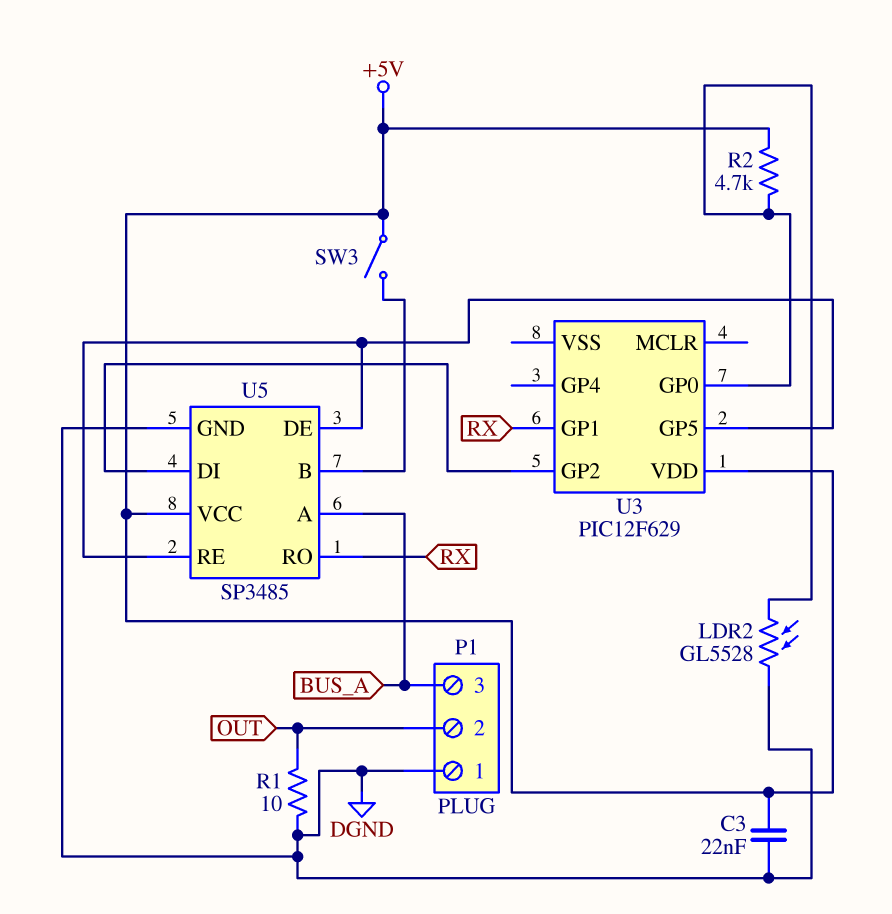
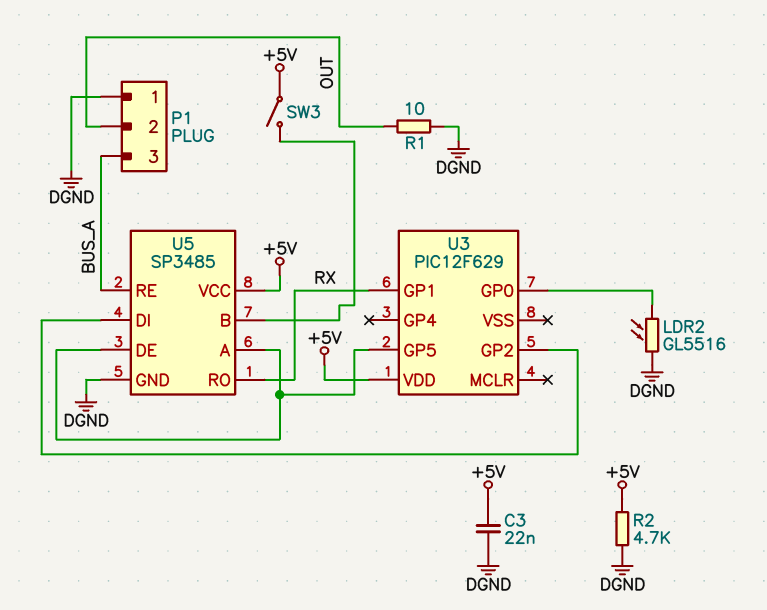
LDR2: GL5528 (DGND, U3/GP0) -> GL5516 (DGND, U3/GP0)
R2: 4.7k (+5V, U3/GP0) -> 4.7k (+5V, DGND)
U5 pin A: BUS_A -> U3/GP5
U5 pin RE: U3/GP5 -> BUS_A

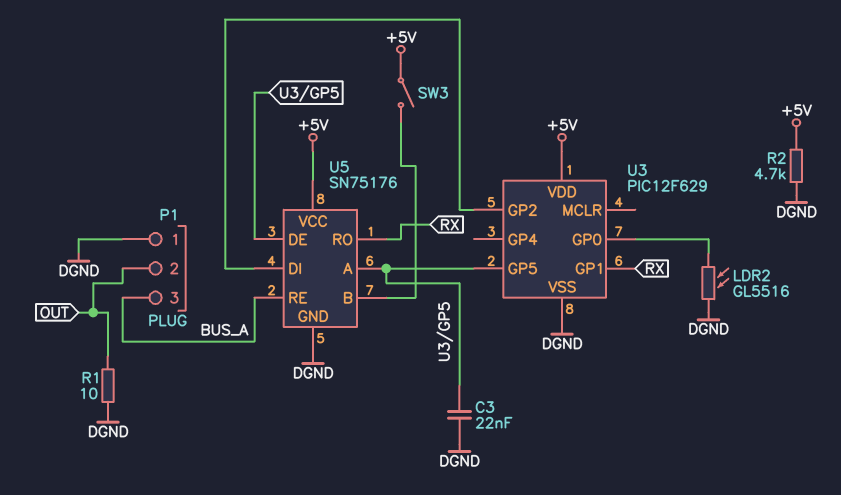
C3: 22nF (+5V, DGND) -> 22nF (DGND, U3/GP5)
U3 pin VSS: none -> DGND
U5: SP3485 -> SN75176

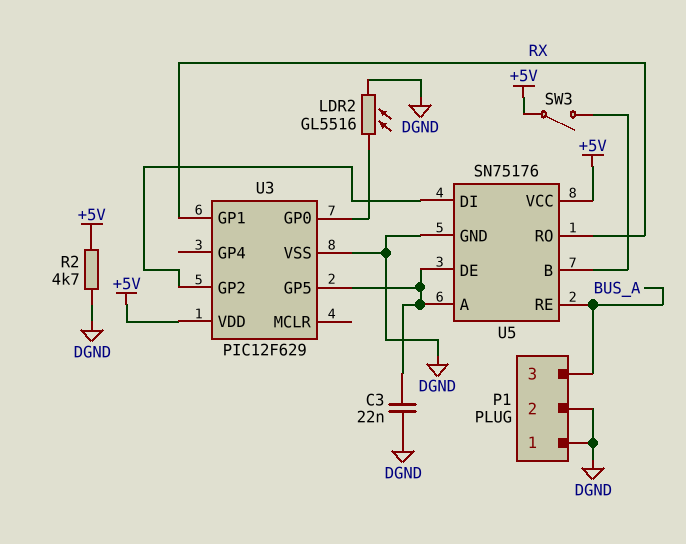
P1 pin 2: OUT -> DGND
R1: 10 (DGND, OUT) -> none

